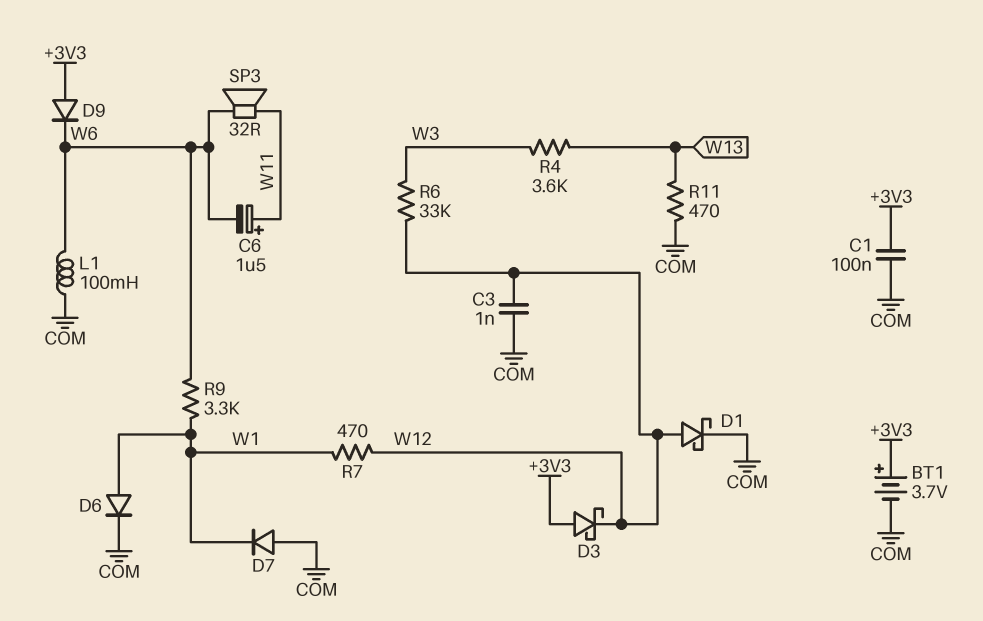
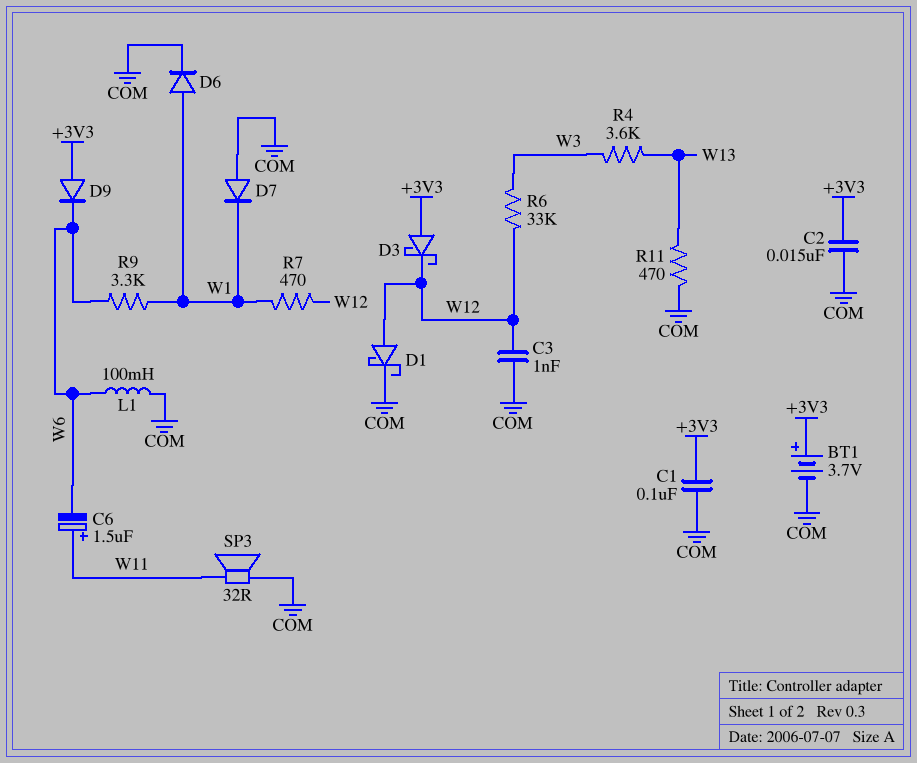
C2: none -> 15nF (+3V3, COM)
SP3: speaker 32R (W6, W11) -> speaker 32R (COM, W11)

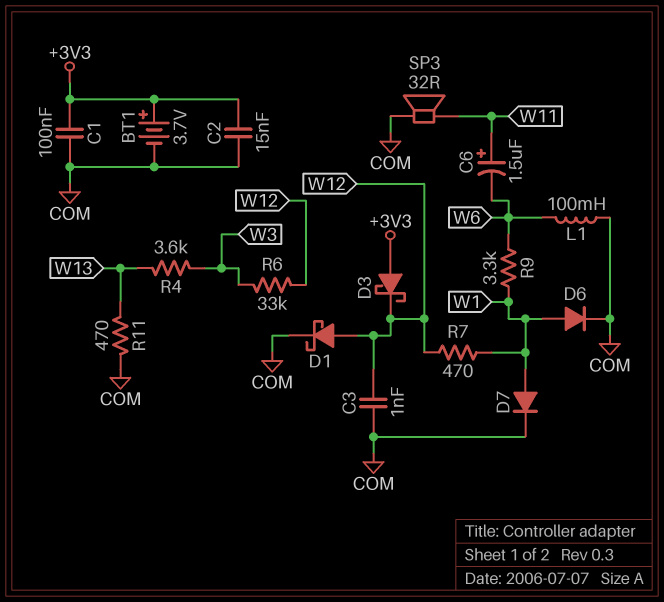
D7: diode (A COM, K W1) -> diode (A W1, K COM)
D9: diode (A +3V3, K W6) -> none

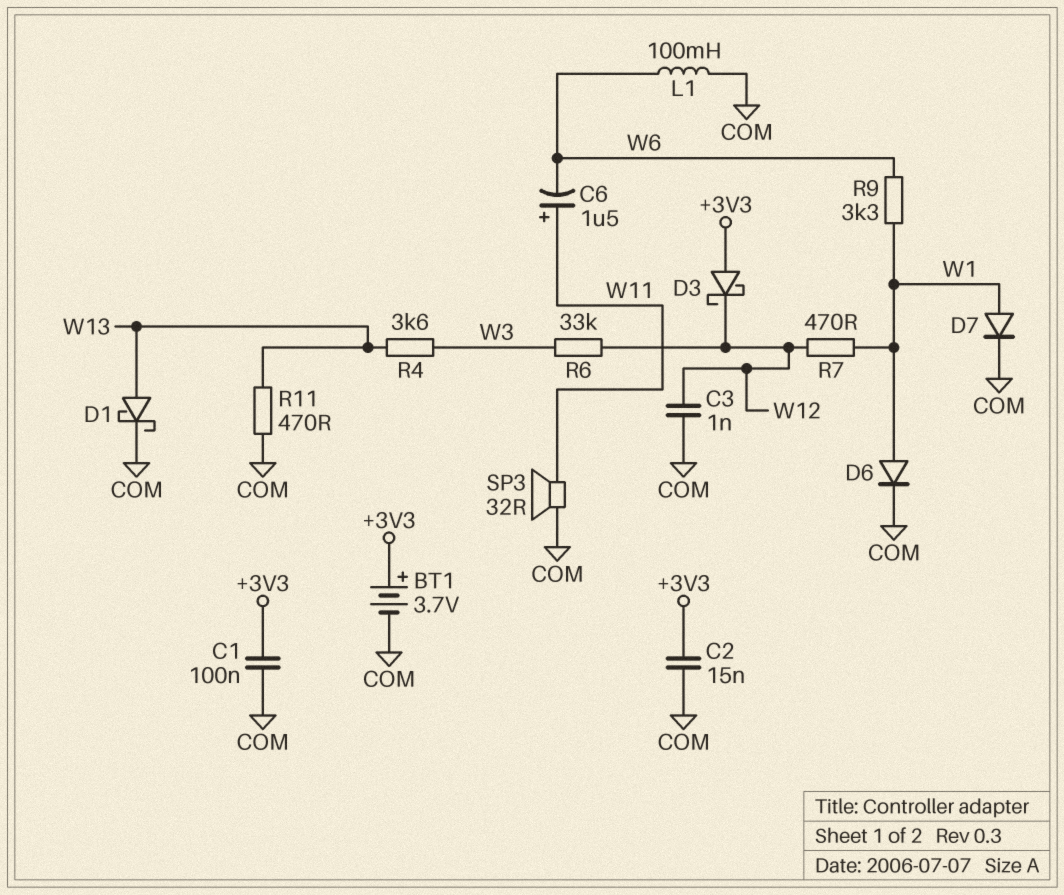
D1: schottky (A W12, K COM) -> schottky (A W13, K COM)

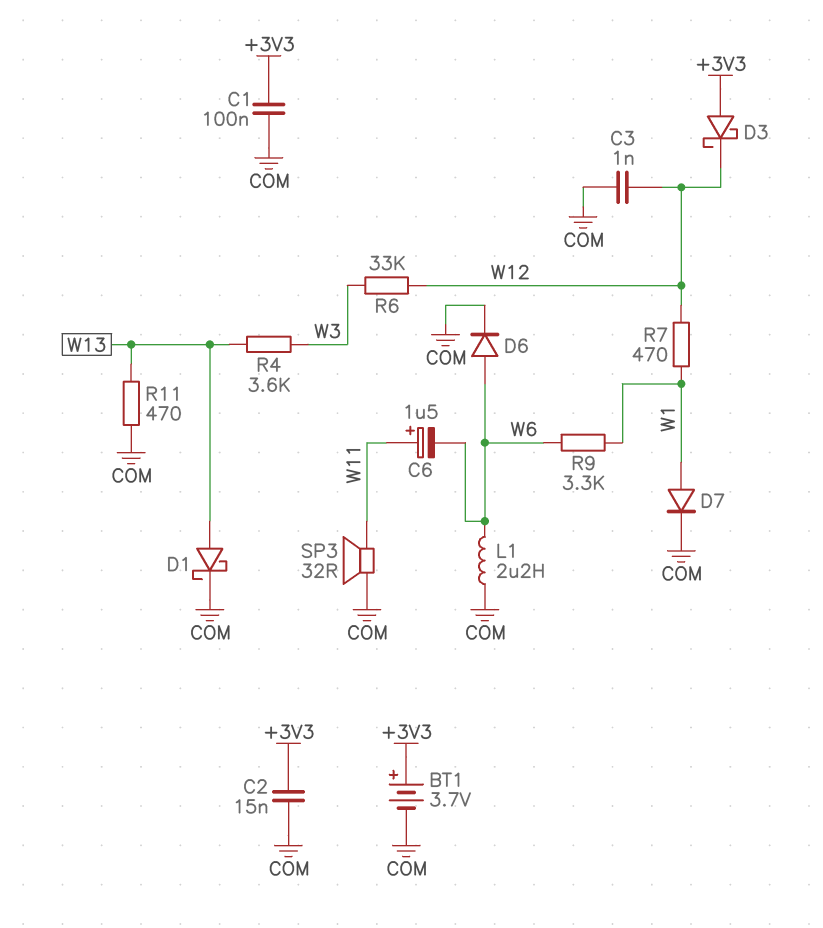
D6: diode (A W1, K COM) -> diode (A W6, K COM)
L1: 100mH (COM, W6) -> 2.2uH (COM, W6)

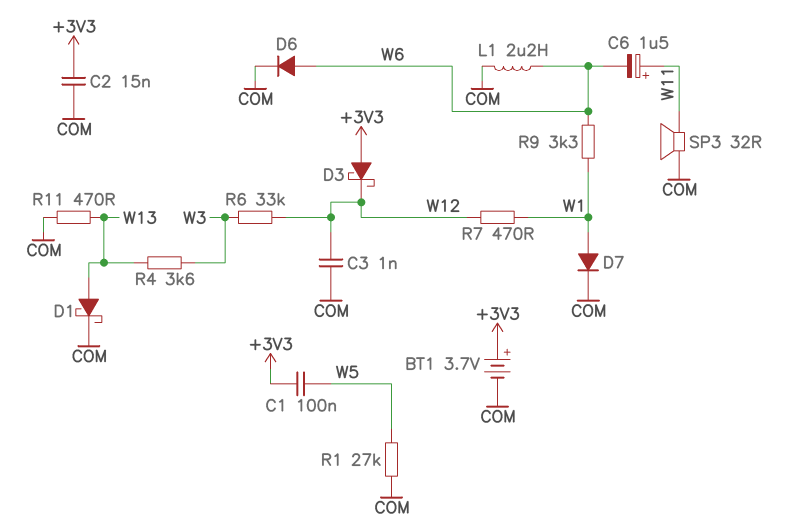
C1: 100nF (+3V3, COM) -> 100nF (+3V3, W5)
R1: none -> 27k (COM, W5)

